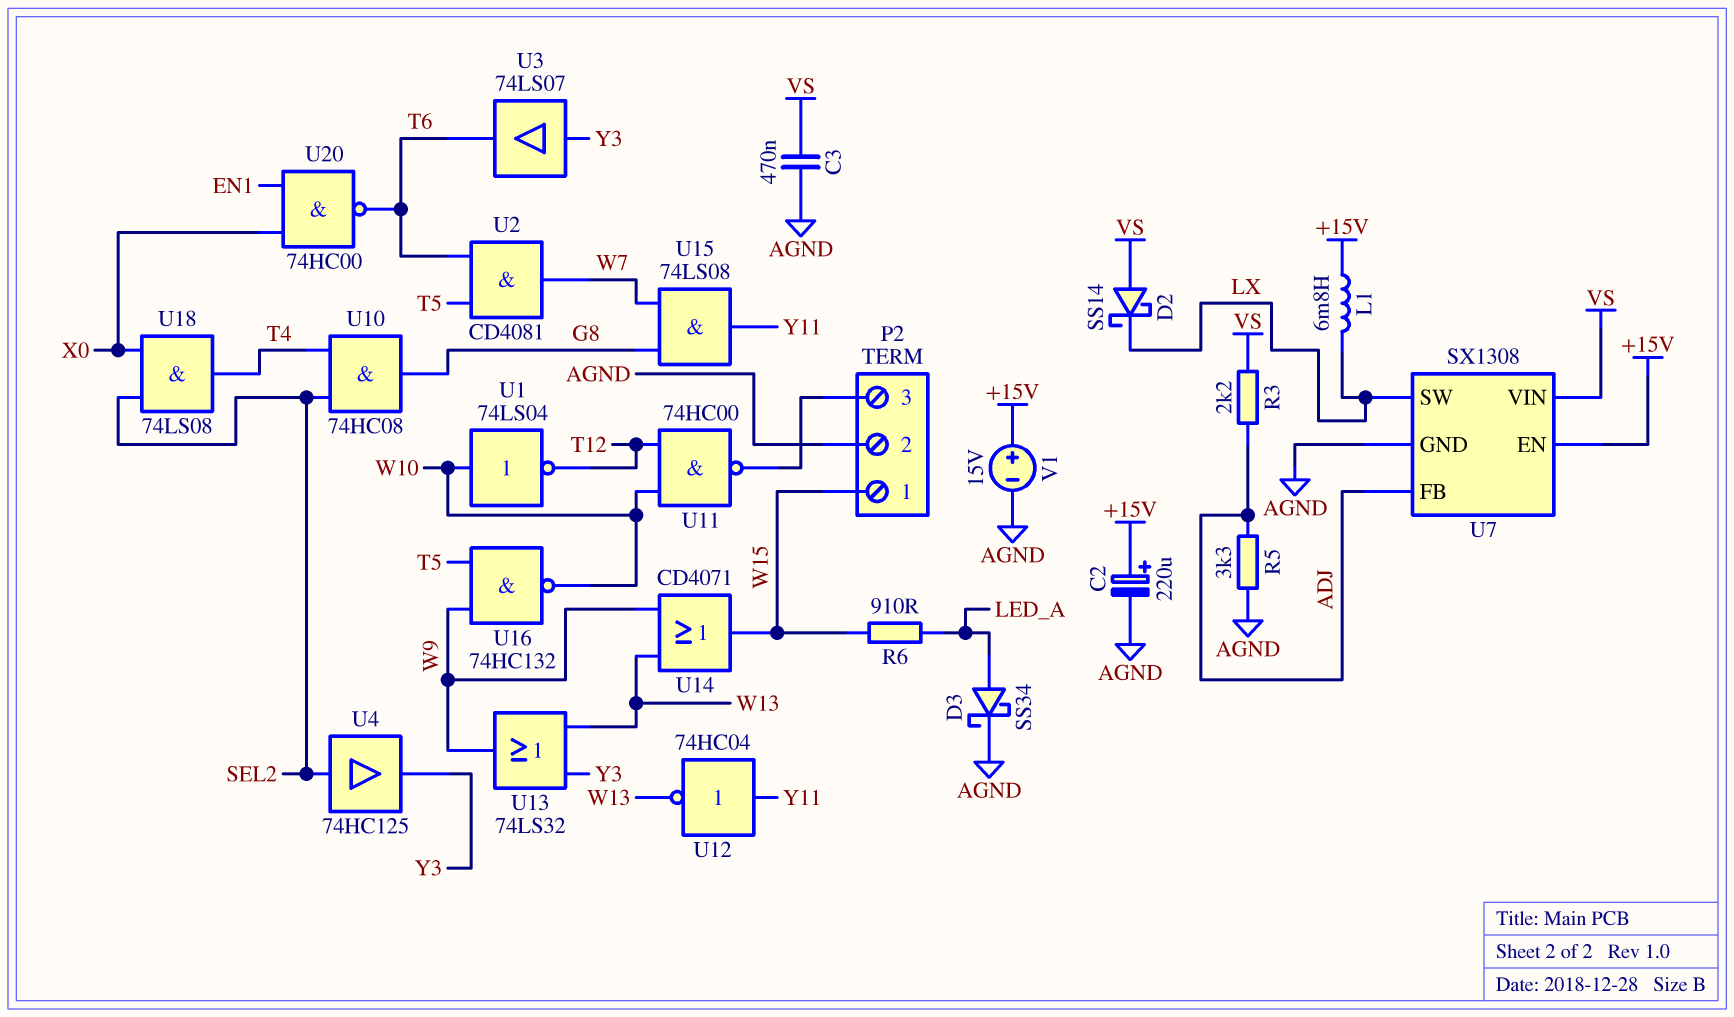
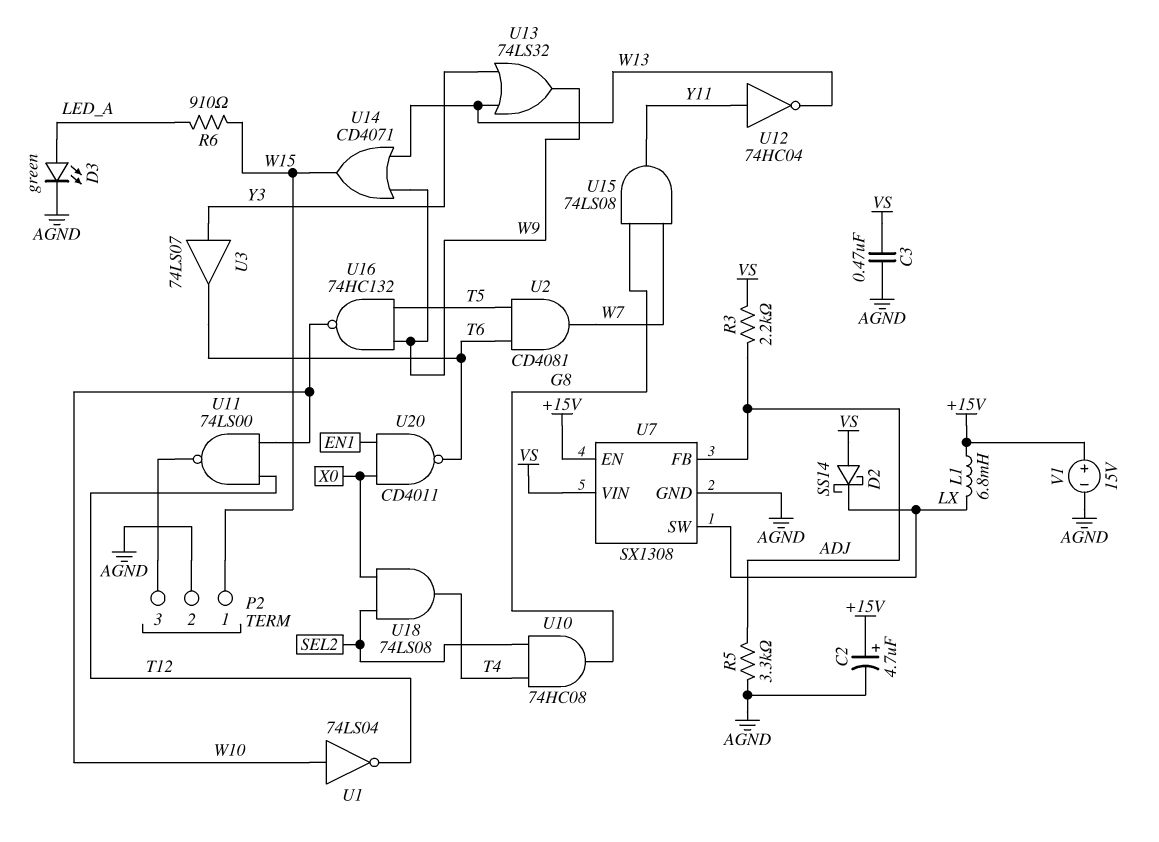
C2: 220uF (plus +15V, minus AGND) -> 4.7uF (plus +15V, minus AGND)
D3: schottky SS34 (A LED_A, K AGND) -> LED green (A LED_A, K AGND)
U4: buffer 74HC125 (in SEL2, out Y3) -> none
U11: NAND 74HC00 (in T12, in W10, out P2/3) -> NAND 74LS00 (in T12, in W10, out P2/3)
U20: NAND 74HC00 (in EN1, in X0, out T6) -> NAND CD4011 (in EN1, in X0, out T6)

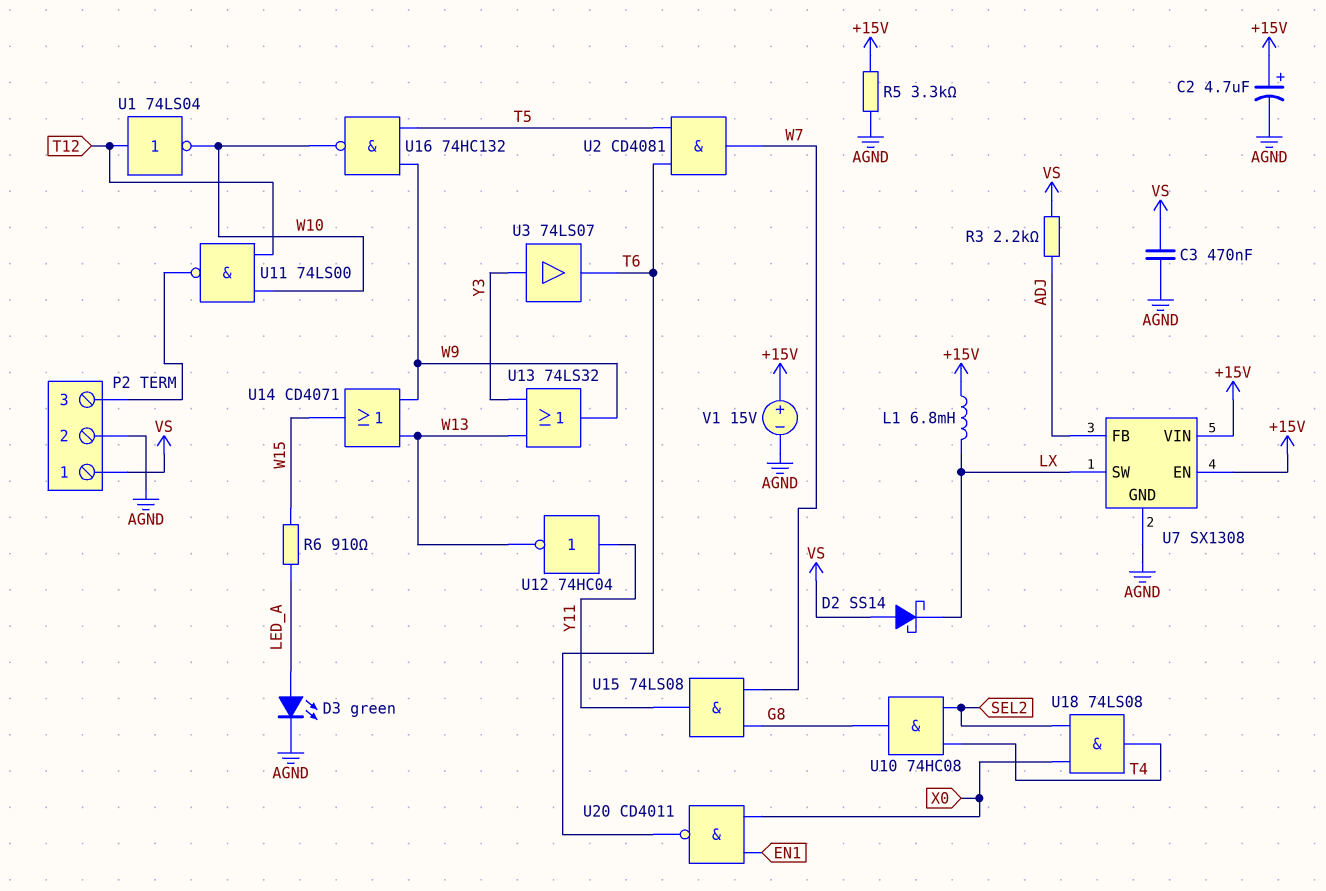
P2 pin 1: W15 -> VS
R5: 3.3k (ADJ, AGND) -> 3.3k (+15V, AGND)
U1: NOT 74LS04 (in W10, out T12) -> NOT 74LS04 (in T12, out W10)
U7 pin VIN: VS -> +15V

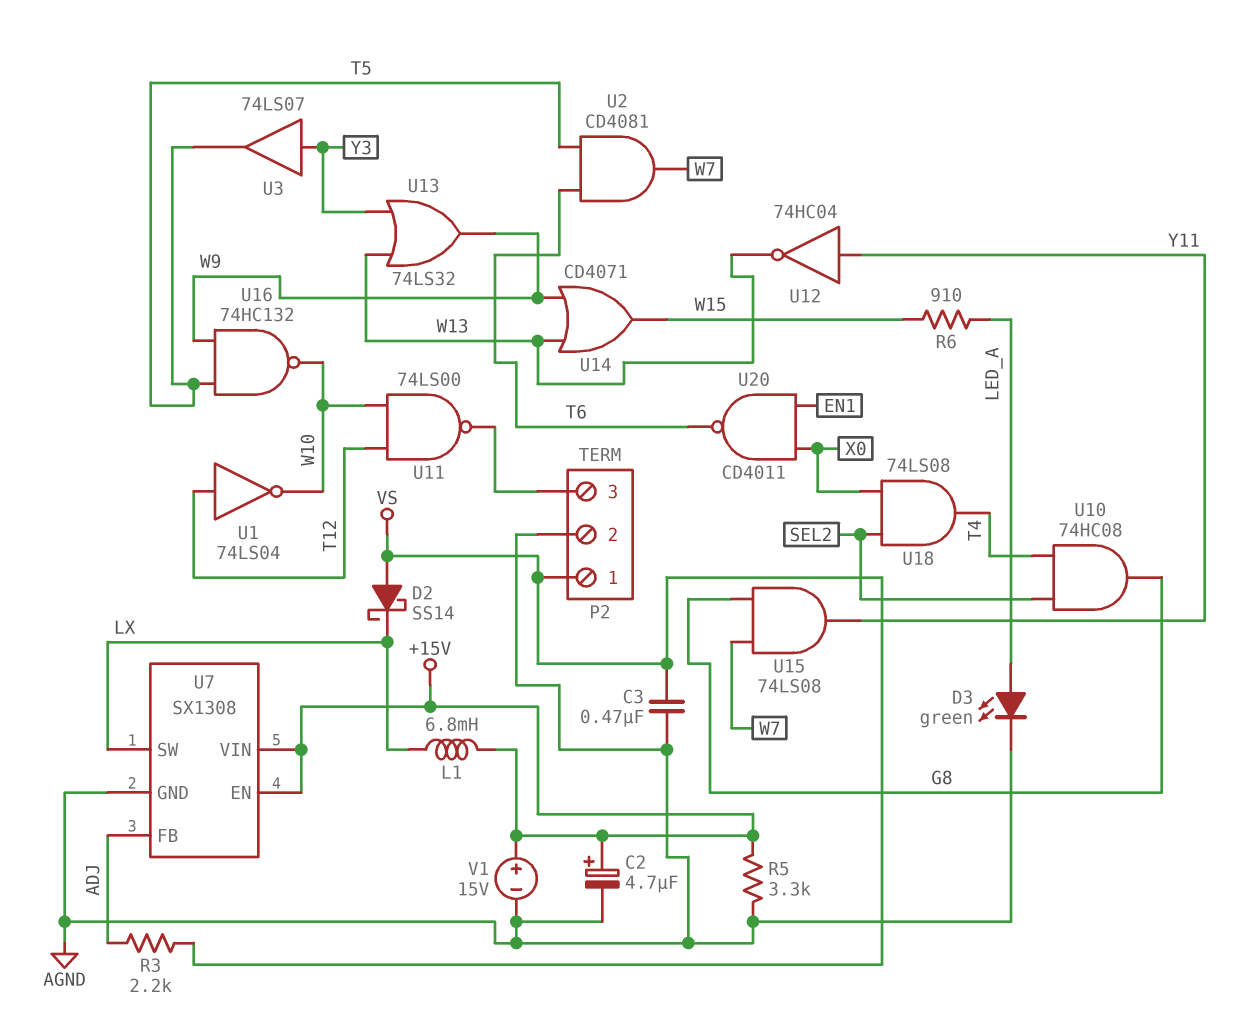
U3: buffer 74LS07 (in Y3, out T6) -> buffer 74LS07 (in Y3, out T5)

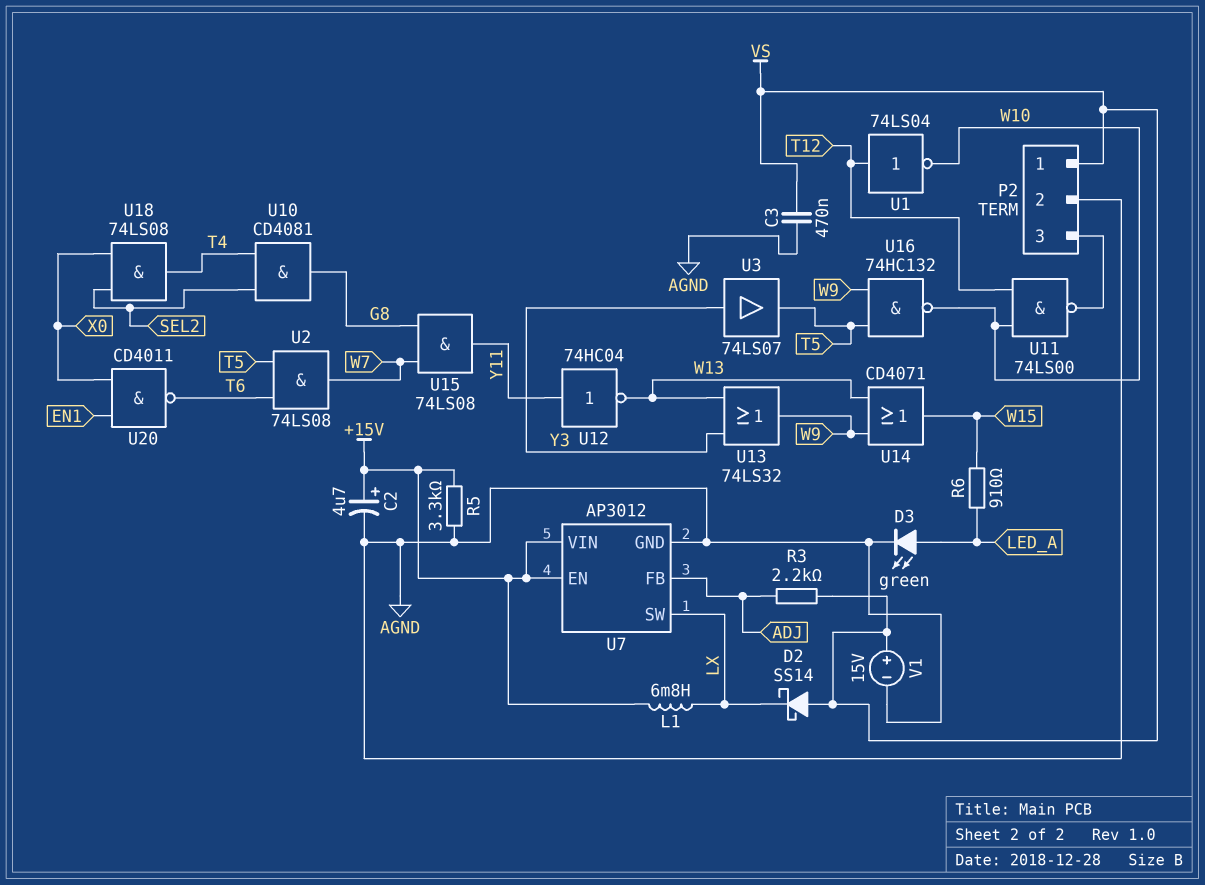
U2: AND CD4081 (in T5, in T6, out W7) -> AND 74LS08 (in T5, in T6, out W7)
U7: SX1308 -> AP3012
U10: AND 74HC08 (in SEL2, in T4, out G8) -> AND CD4081 (in SEL2, in T4, out G8)
V1: 15V (plus +15V, minus AGND) -> 15V (plus VS, minus AGND)

